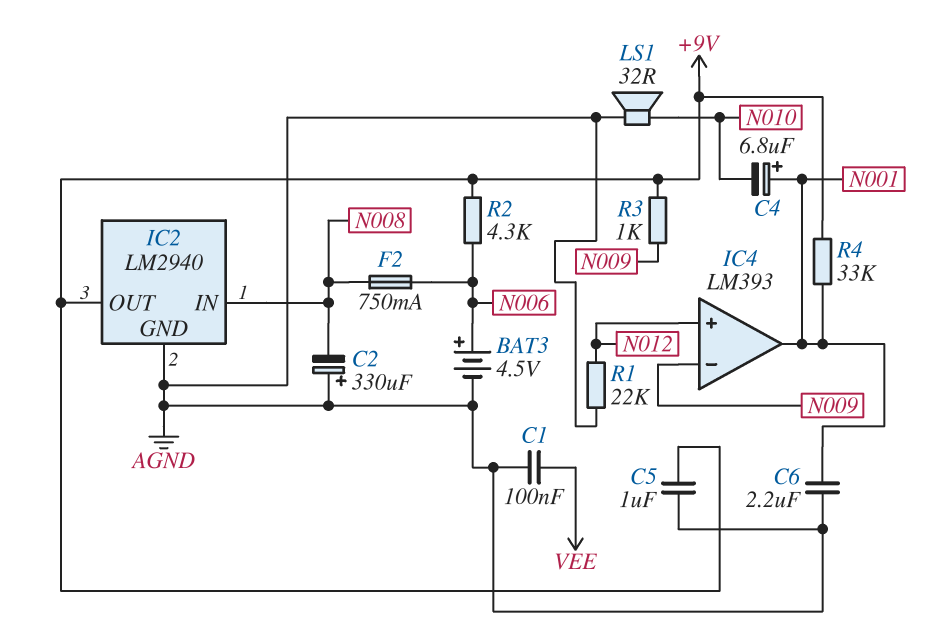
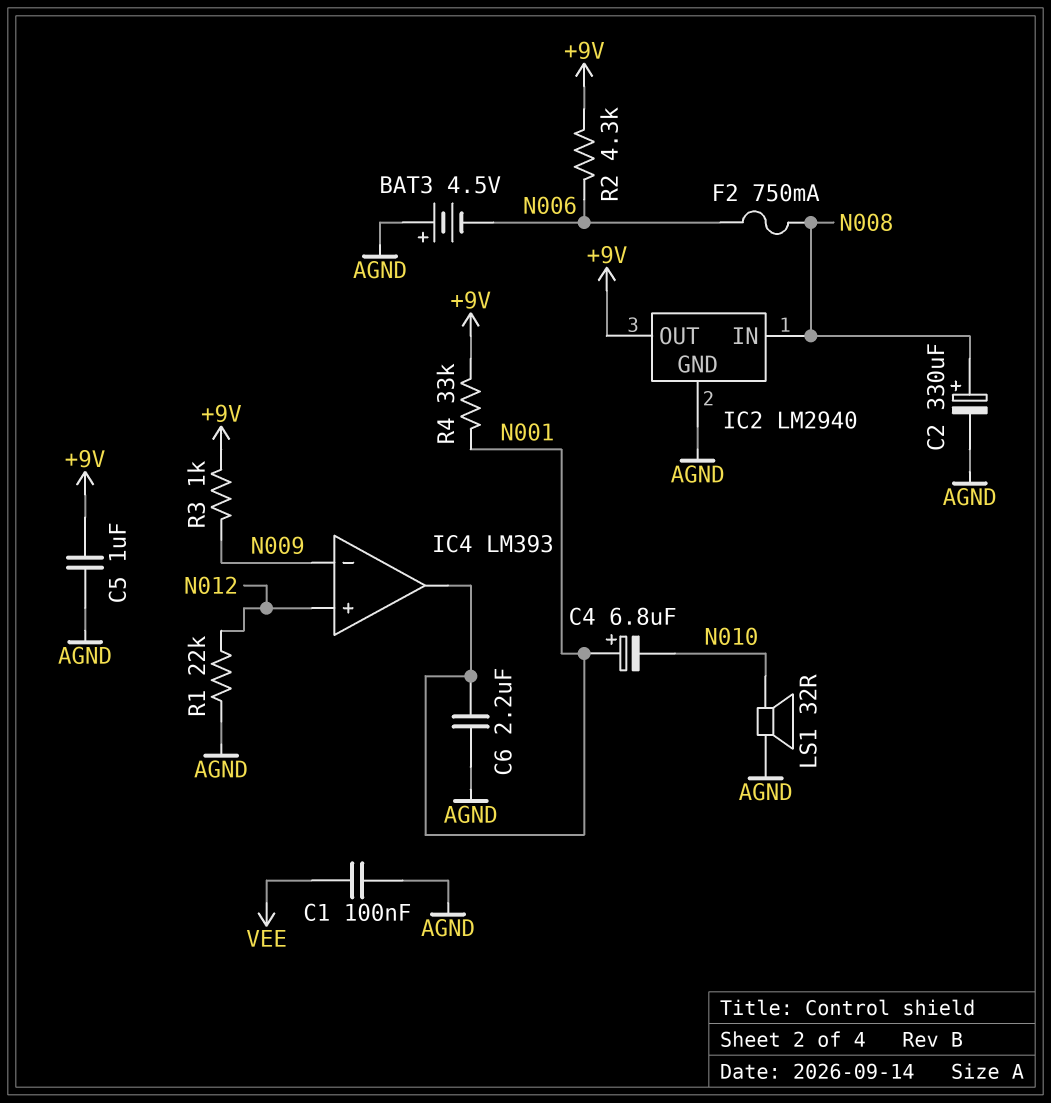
BAT3: 4.5V (plus N006, minus AGND) -> 4.5V (plus AGND, minus N006)
C2: 330uF (plus AGND, minus N008) -> 330uF (plus N008, minus AGND)

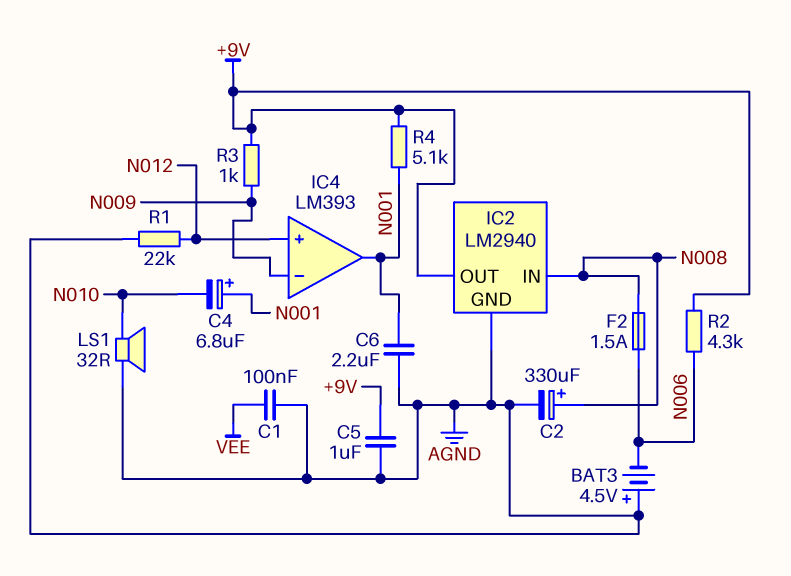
F2: 750mA (N006, N008) -> 1.5A (N006, N008)
R4: 33k (+9V, N001) -> 5.1k (+9V, N001)

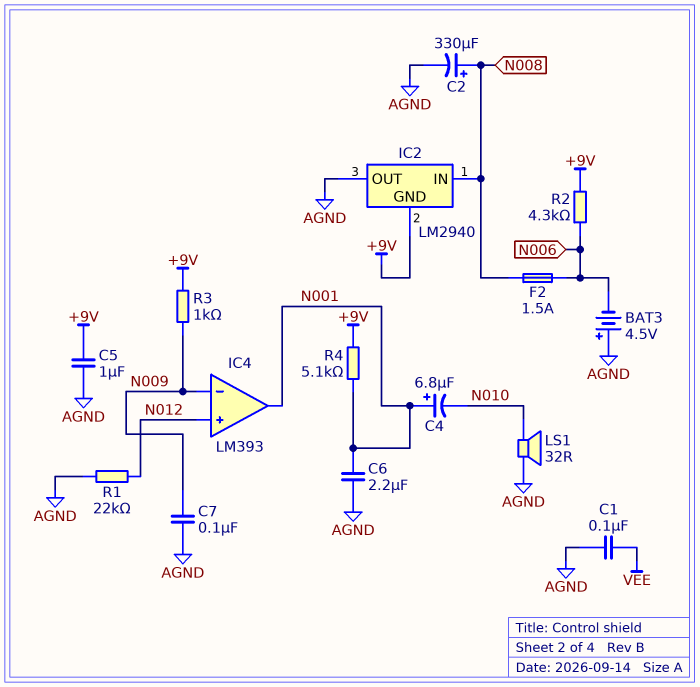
C7: none -> 100nF (AGND, N009)
IC2 pin GND: AGND -> +9V
IC2 pin OUT: +9V -> AGND

